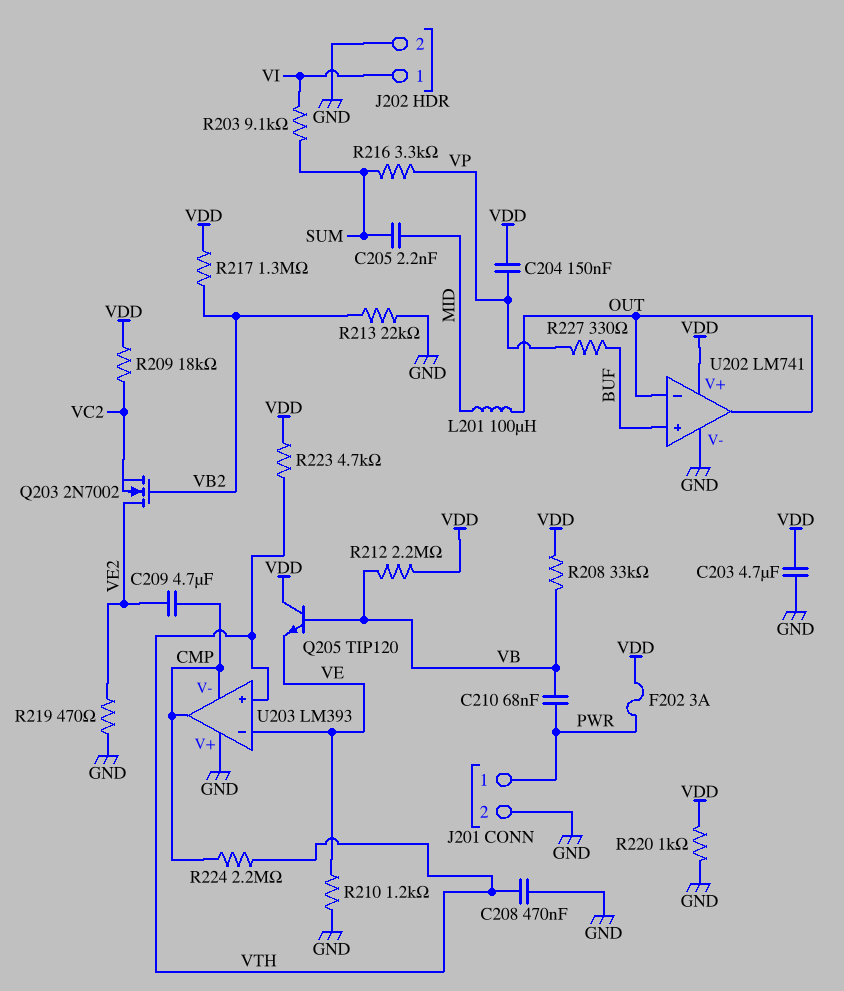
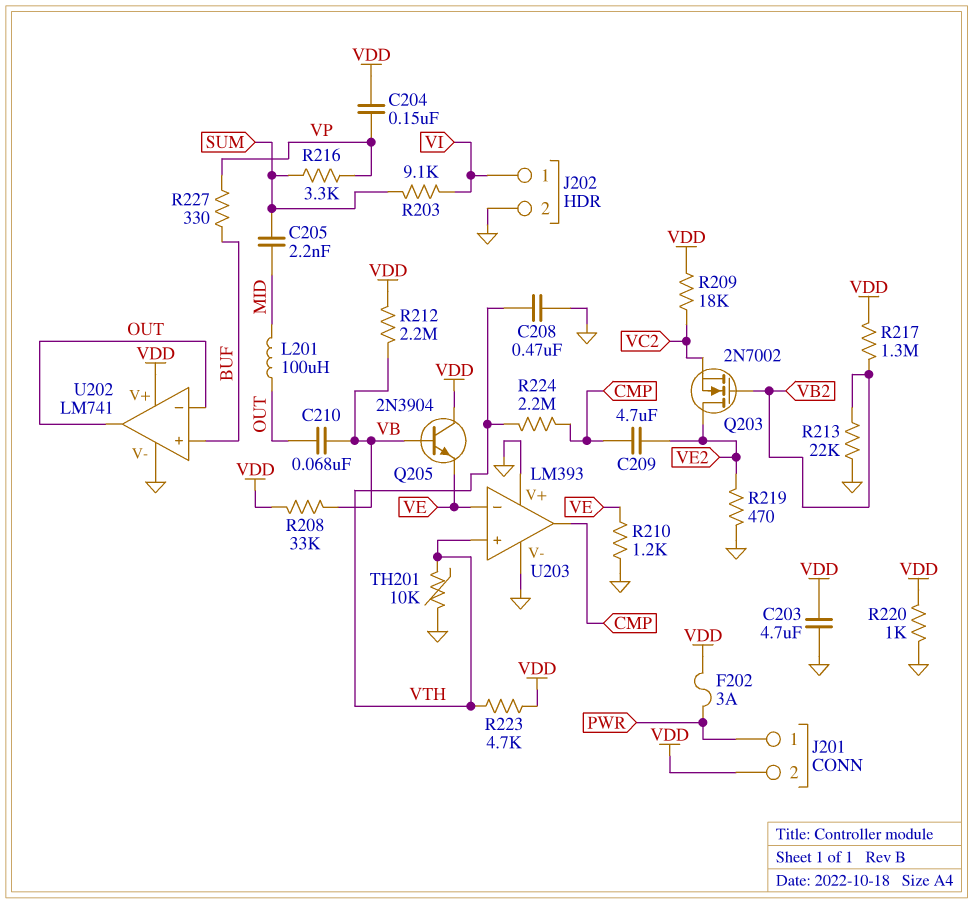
C210: 68nF (PWR, VB) -> 68nF (OUT, VB)
J201 pin 2: GND -> VDD
Q205: NPN TIP120 (B VB, C VDD, E VE) -> NPN 2N3904 (B VB, C VDD, E VE)
TH201: none -> 10k (GND, VTH)
U203 pin V-: CMP -> GND

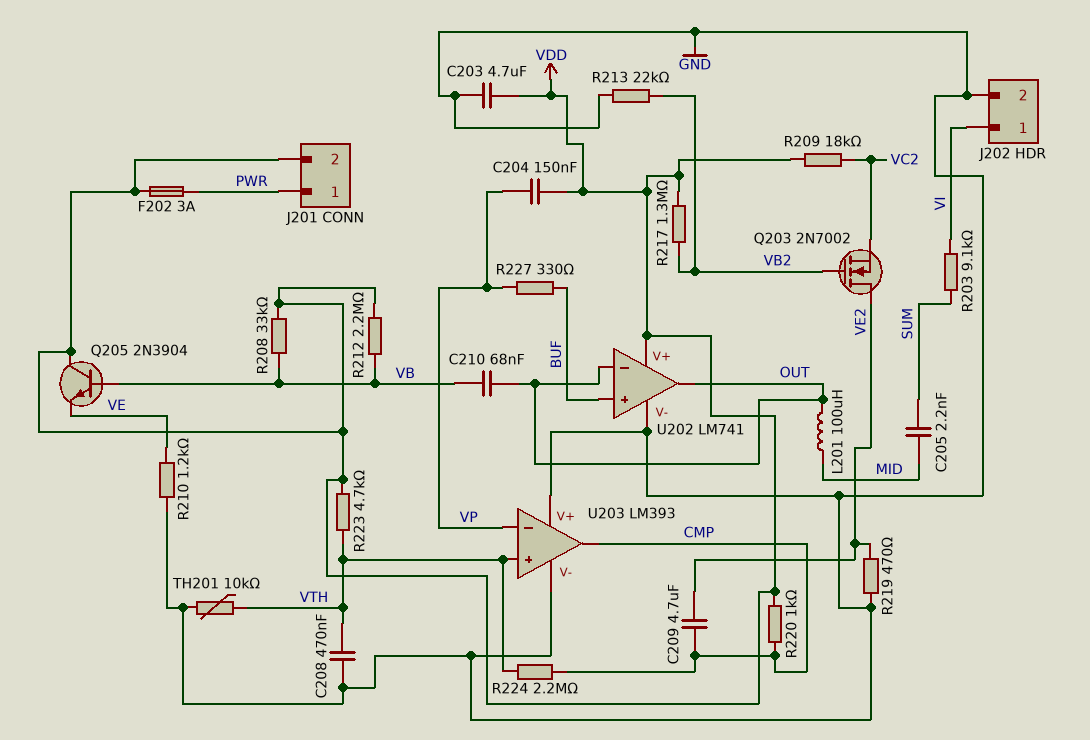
R216: 3.3k (SUM, VP) -> none
R220: 1k (GND, VDD) -> 1k (CMP, VDD)
U203 pin in-: VE -> VP

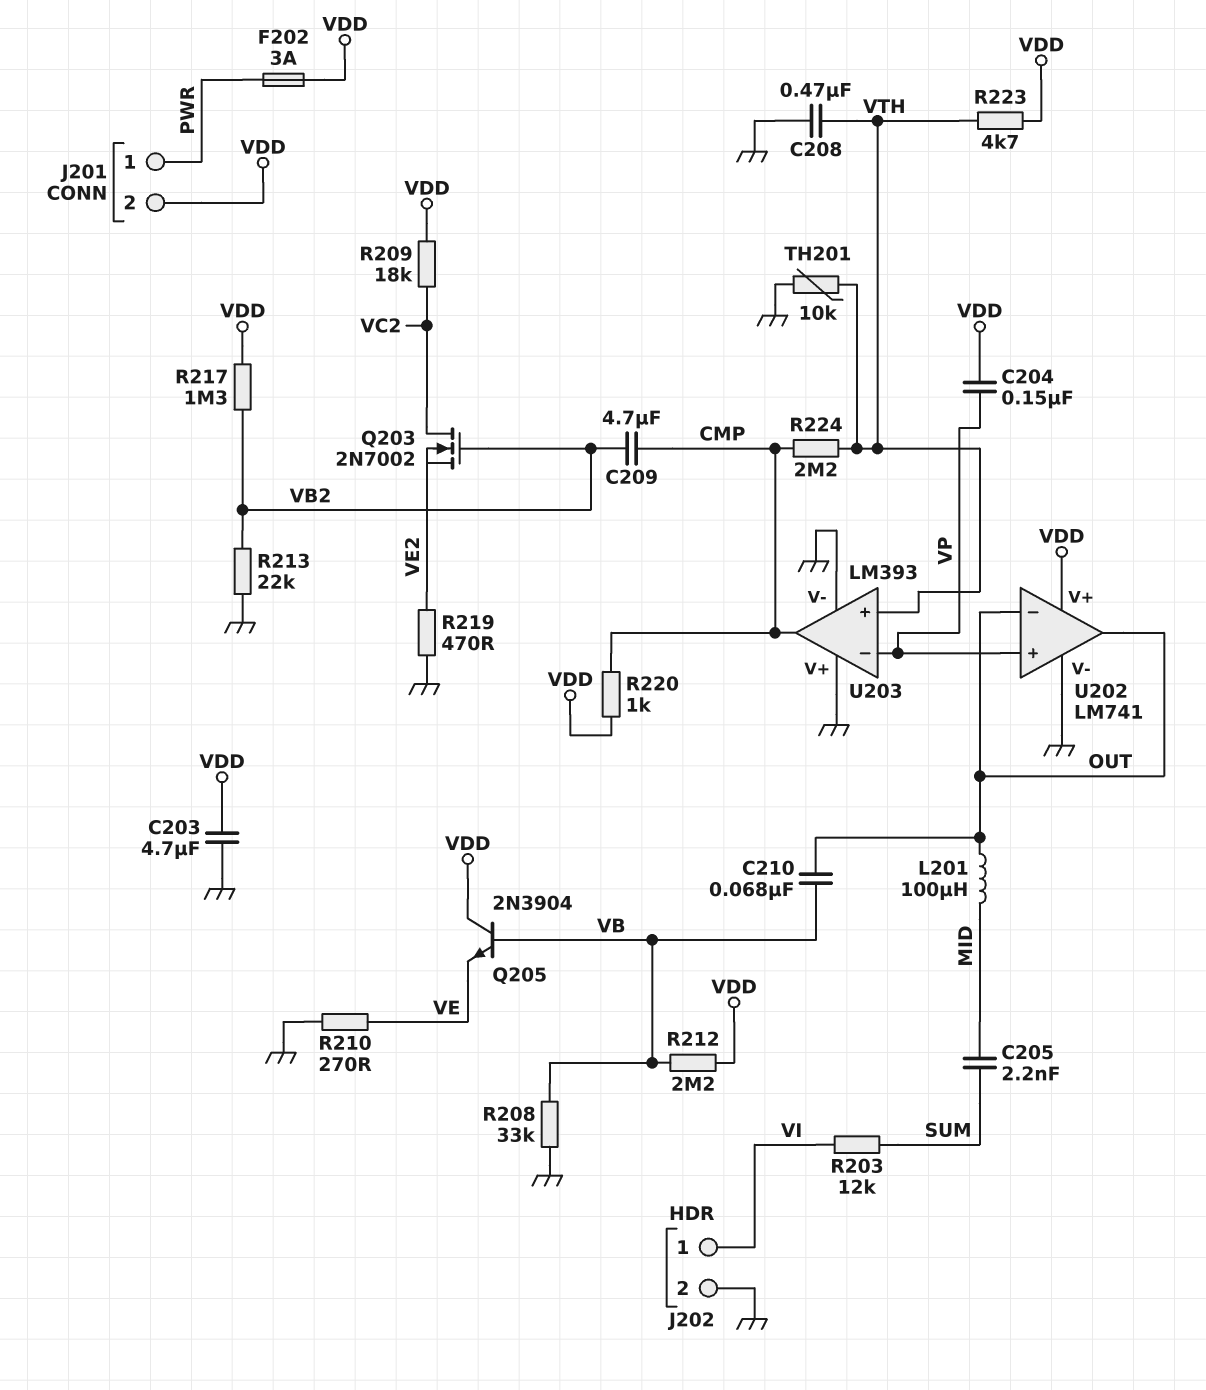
C209: 4.7uF (CMP, VE2) -> 4.7uF (CMP, VB2)
Q203: NMOS 2N7002 (G VB2, D VE2, S VC2) -> NMOS 2N7002 (G VB2, D VC2, S VE2)
R203: 9.1k (SUM, VI) -> 12k (SUM, VI)
R208: 33k (VB, VDD) -> 33k (GND, VB)
R210: 1.2k (GND, VE) -> 270 (GND, VE)
R227: 330 (BUF, VP) -> none
U202 pin in+: BUF -> VP

